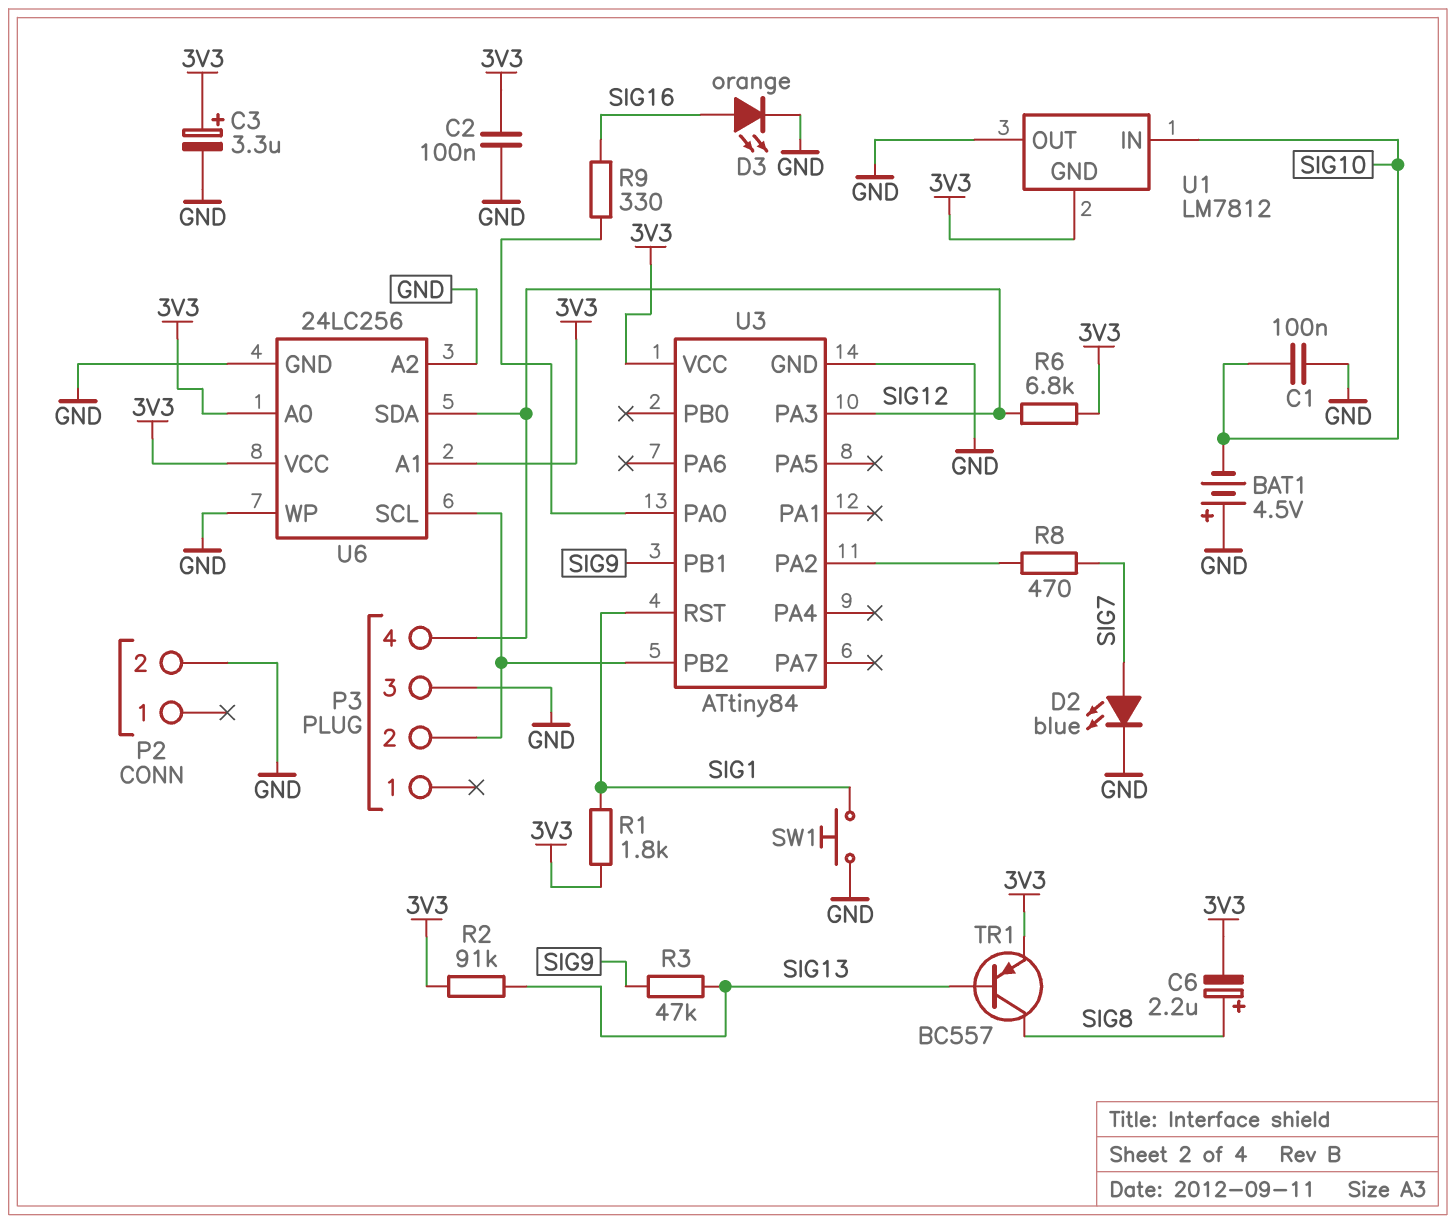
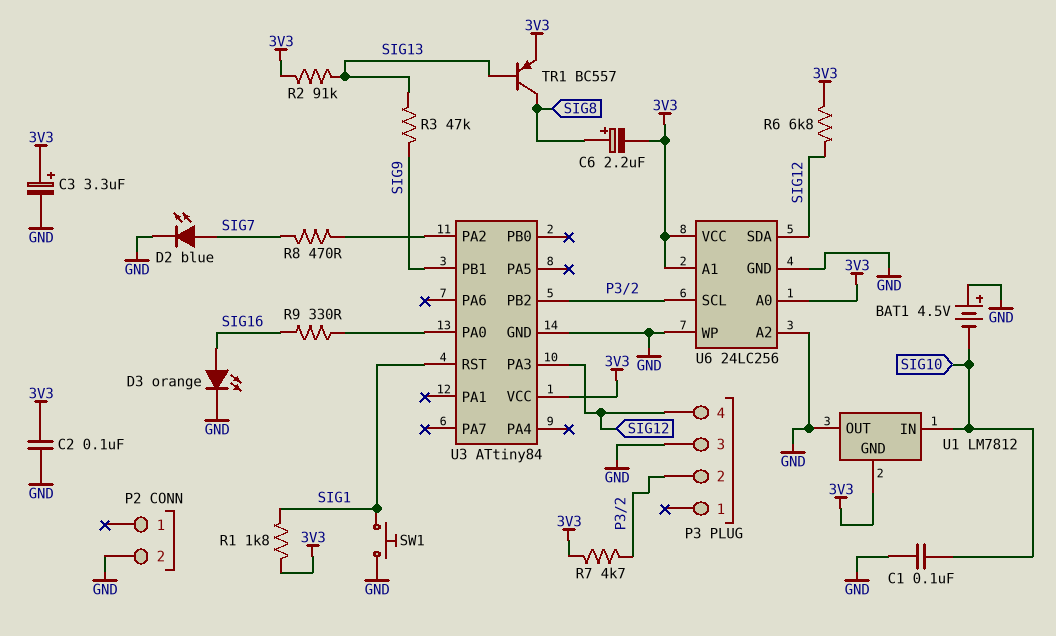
R7: none -> 4.7k (3V3, P3/2)

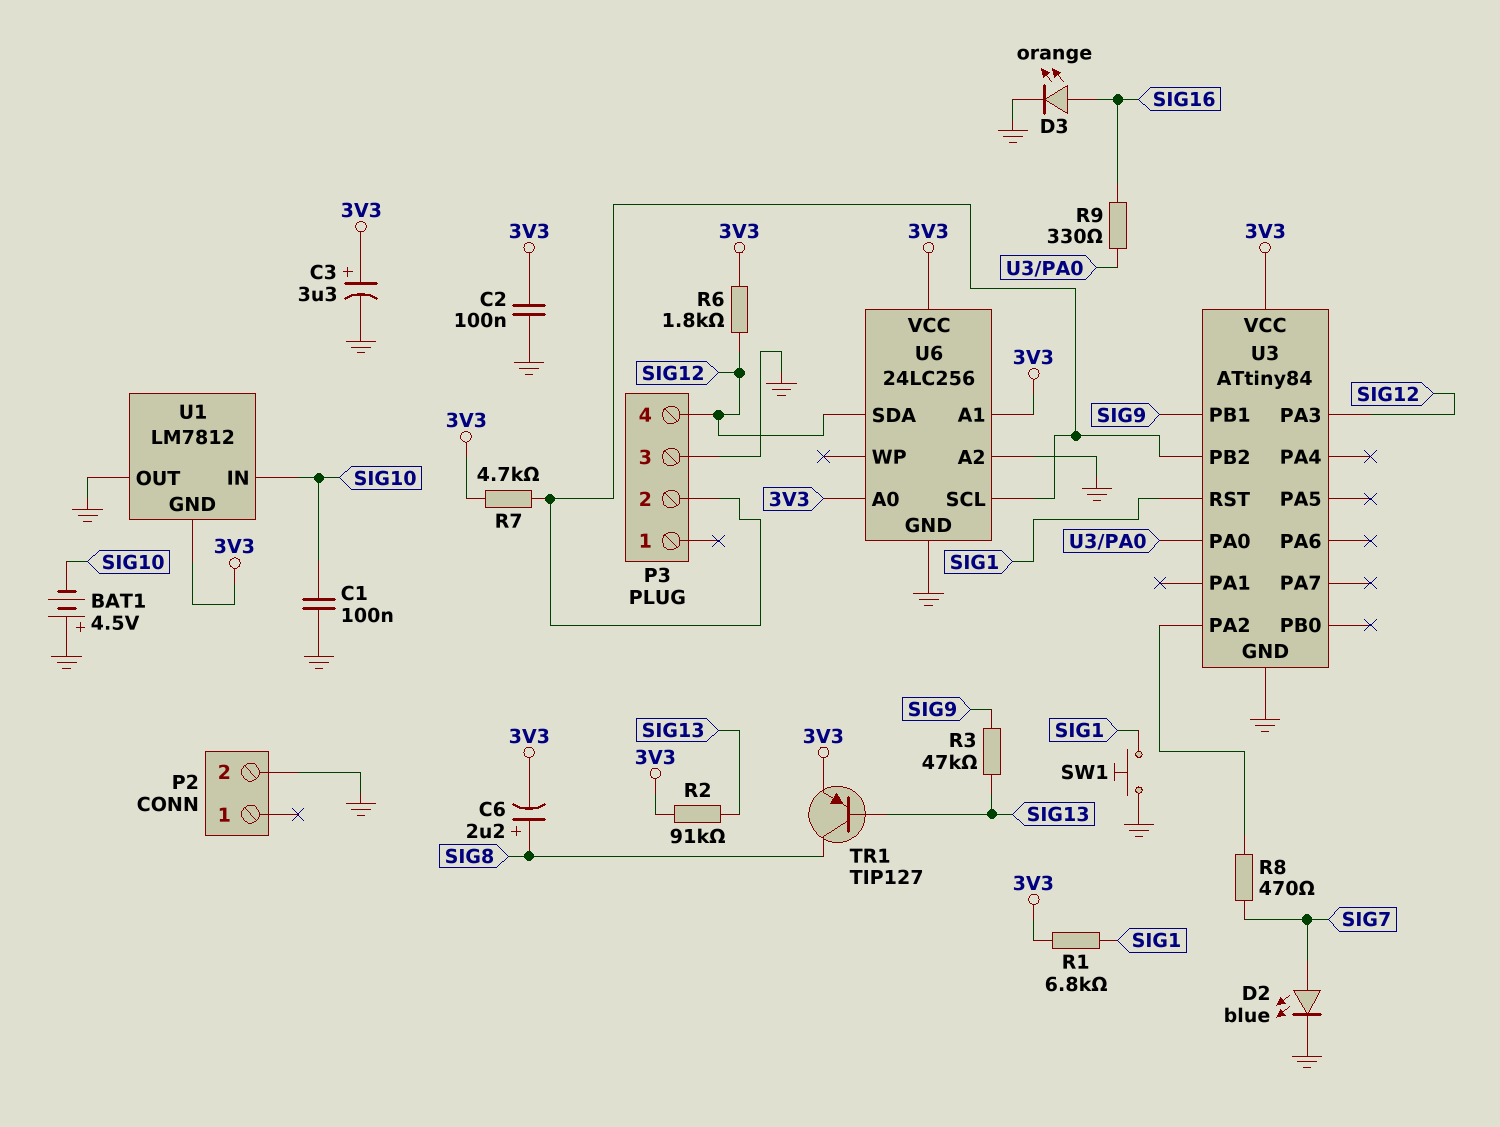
R1: 1.8k (3V3, SIG1) -> 6.8k (3V3, SIG1)
R6: 6.8k (3V3, SIG12) -> 1.8k (3V3, SIG12)
TR1: PNP BC557 (B SIG13, C SIG8, E 3V3) -> PNP TIP127 (B SIG13, C SIG8, E 3V3)
U6 pin WP: GND -> none

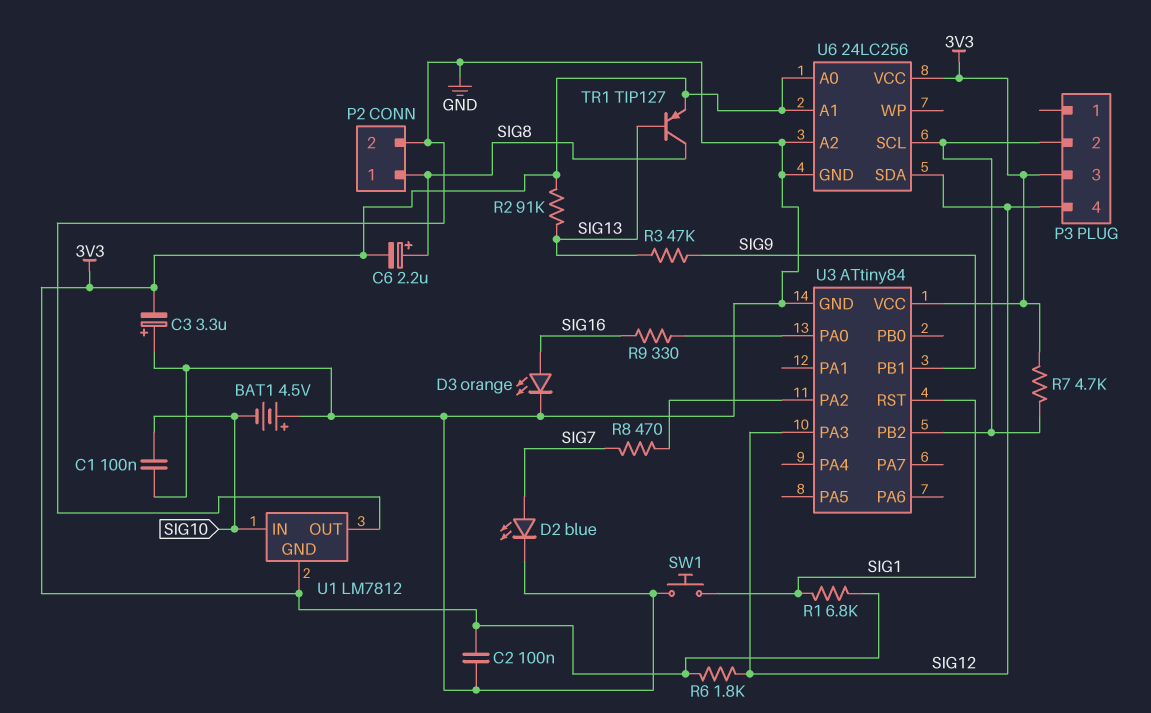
C3: 3.3uF (plus 3V3, minus GND) -> 3.3uF (plus GND, minus 3V3)
P2 pin 1: none -> SIG8
P3 pin 3: GND -> 3V3

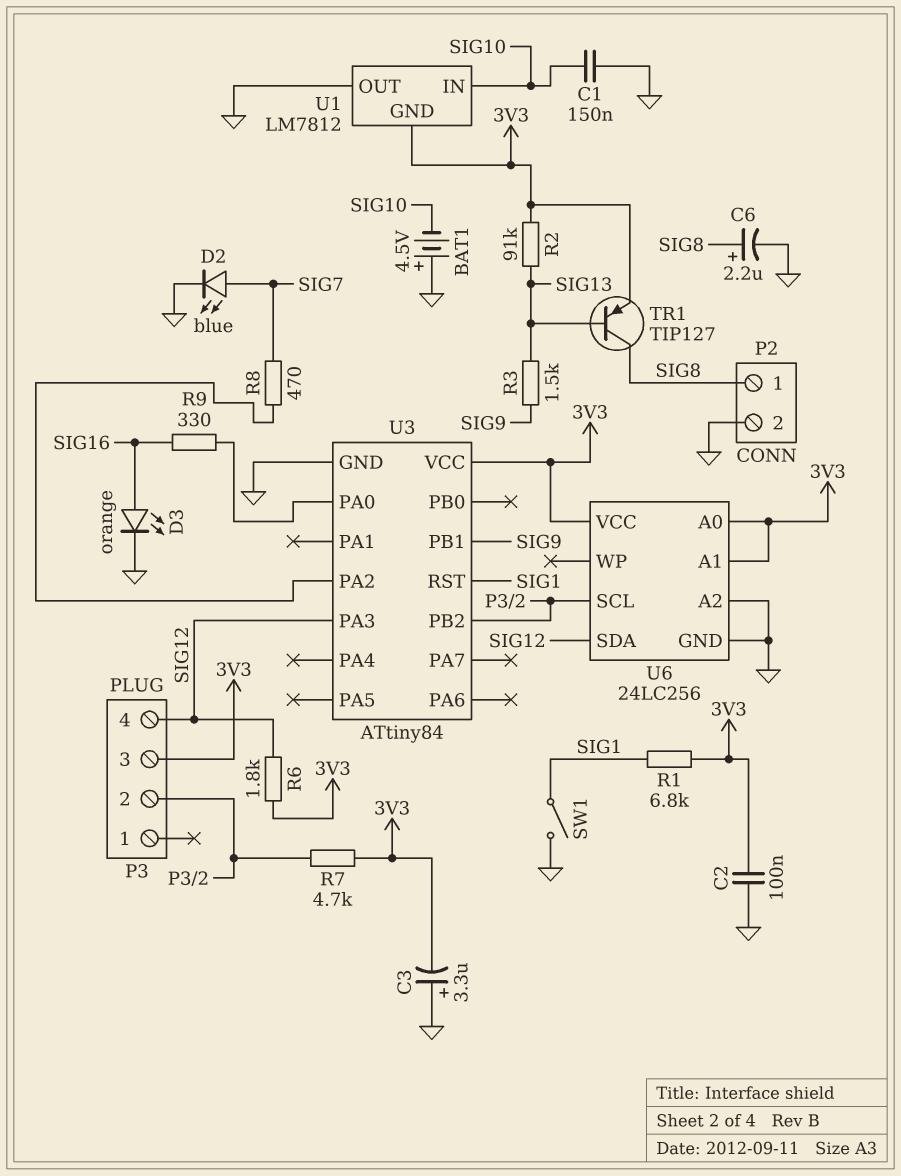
C1: 100nF (GND, SIG10) -> 150nF (GND, SIG10)
C6: 2.2uF (plus SIG8, minus 3V3) -> 2.2uF (plus SIG8, minus GND)
R3: 47k (SIG9, SIG13) -> 1.5k (SIG9, SIG13)
SW1: button (GND, SIG1) -> switch (GND, SIG1)

